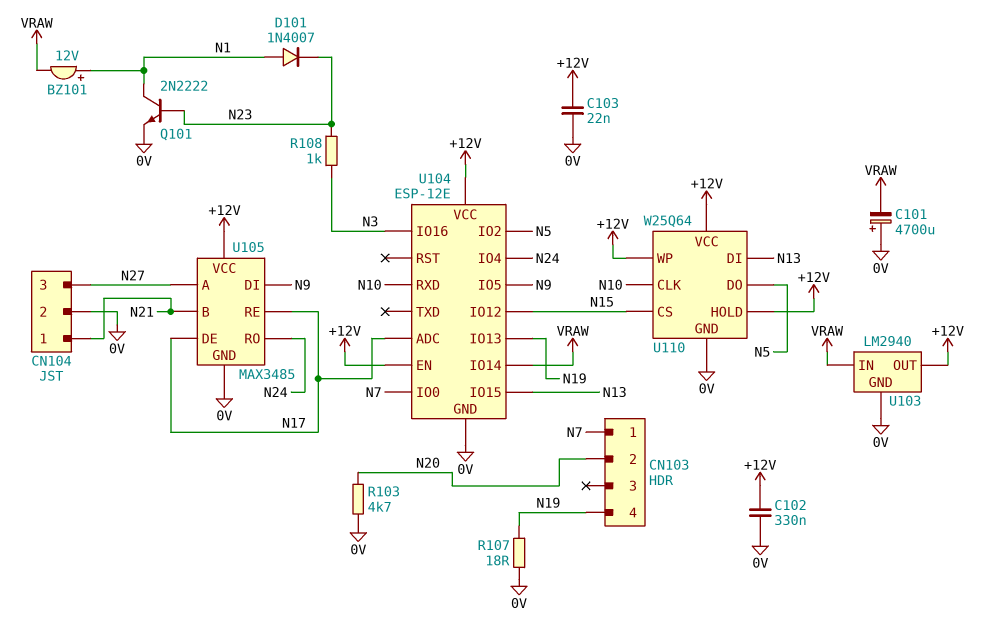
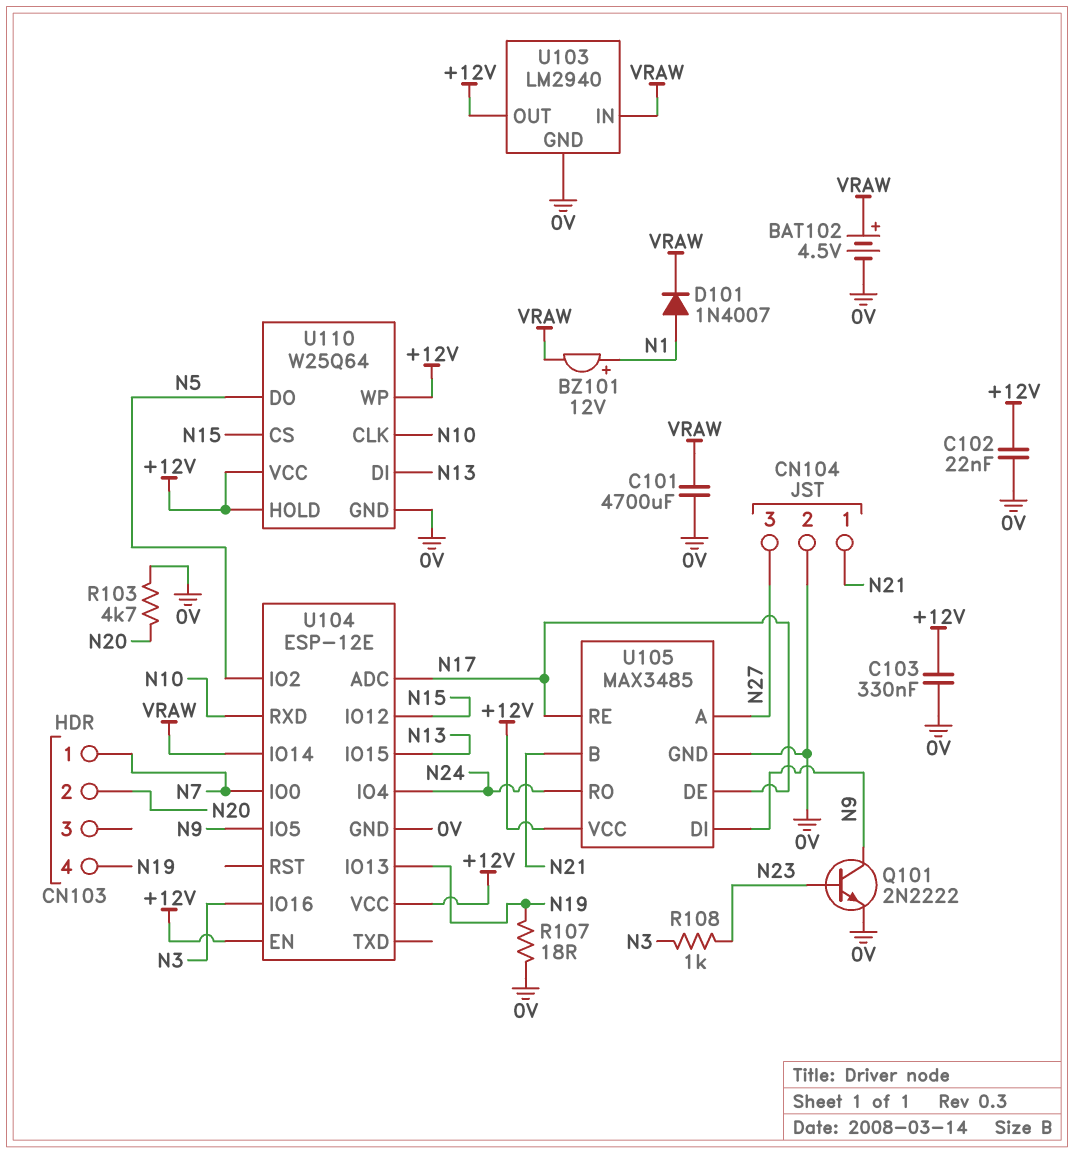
BAT102: none -> 4.5V (plus VRAW, minus 0V)
C101: 4700uF (plus 0V, minus VRAW) -> 4700uF (0V, VRAW)
C102: 330nF (+12V, 0V) -> 22nF (+12V, 0V)
C103: 22nF (+12V, 0V) -> 330nF (+12V, 0V)
D101: diode 1N4007 (A N1, K N23) -> diode 1N4007 (A N1, K VRAW)
Q101: NPN 2N2222 (B N23, C N1, E 0V) -> NPN 2N2222 (B N23, C N9, E 0V)

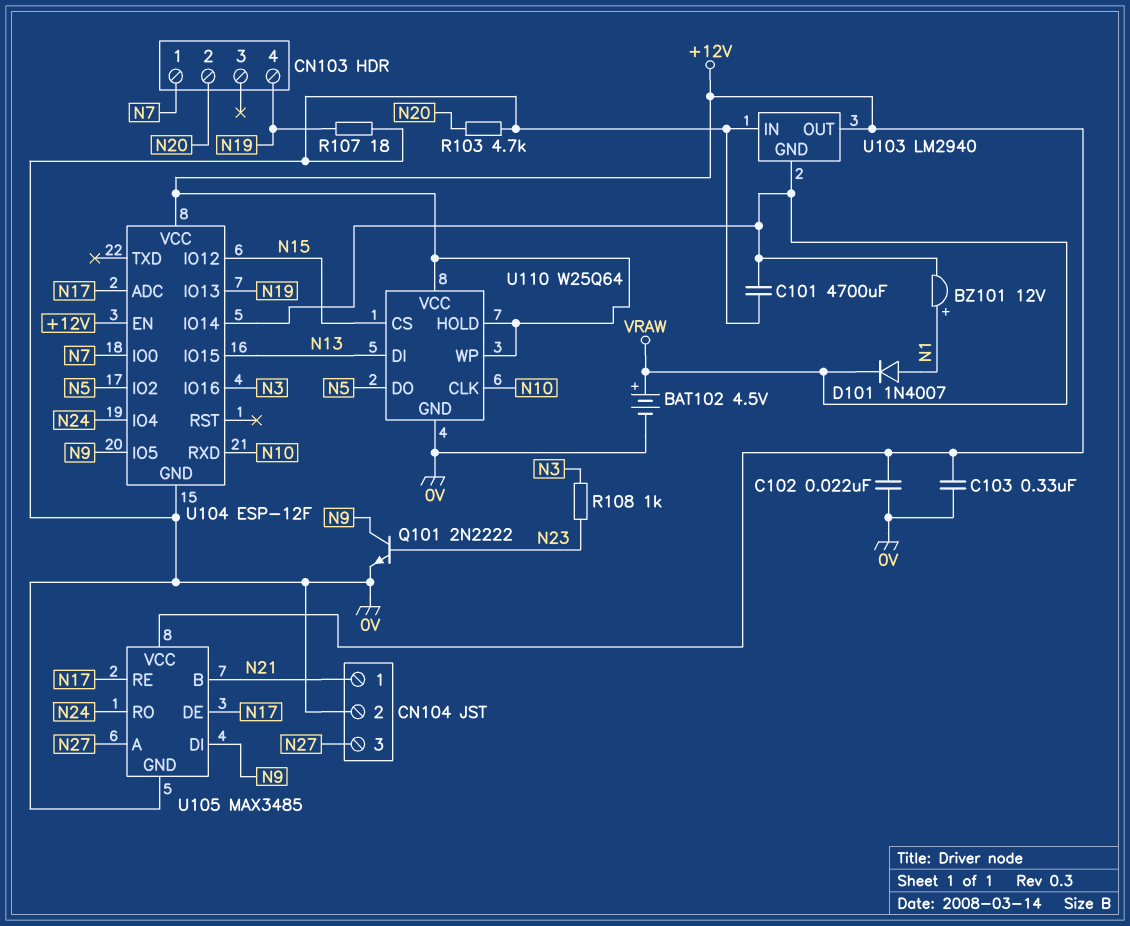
U103 pin GND: 0V -> VRAW
U103 pin IN: VRAW -> 0V
U104: ESP-12E -> ESP-12F

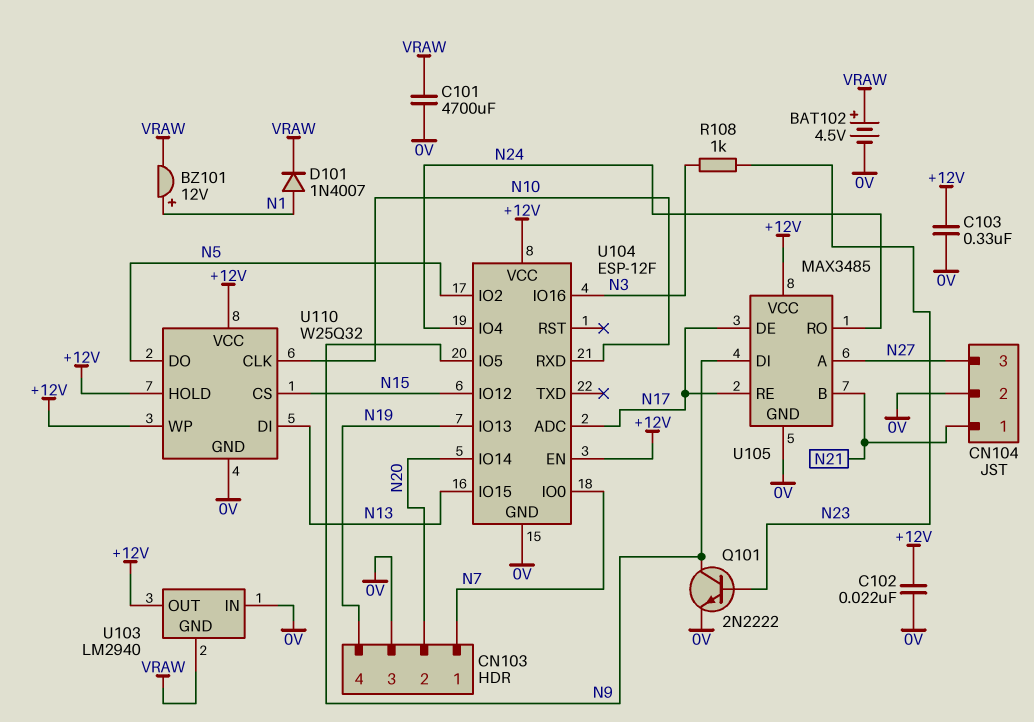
CN103 pin 3: none -> 0V
R103: 4.7k (0V, N20) -> none
R107: 18 (0V, N19) -> none
U104 pin IO14: VRAW -> N20
U110: W25Q64 -> W25Q32

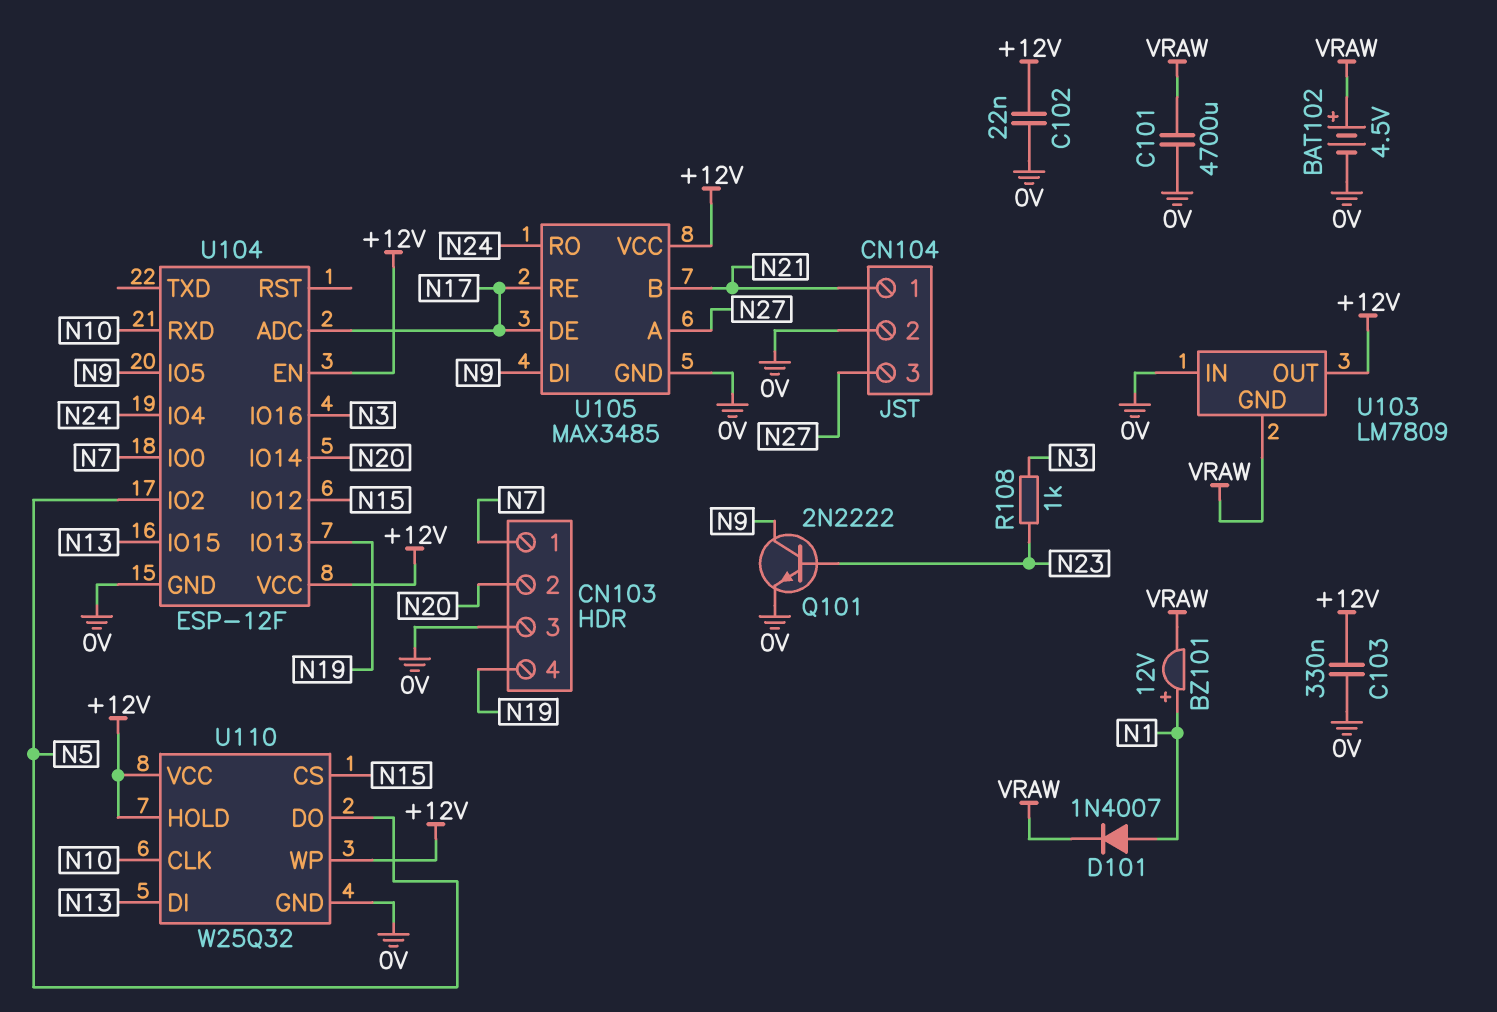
U103: LM2940 -> LM7809

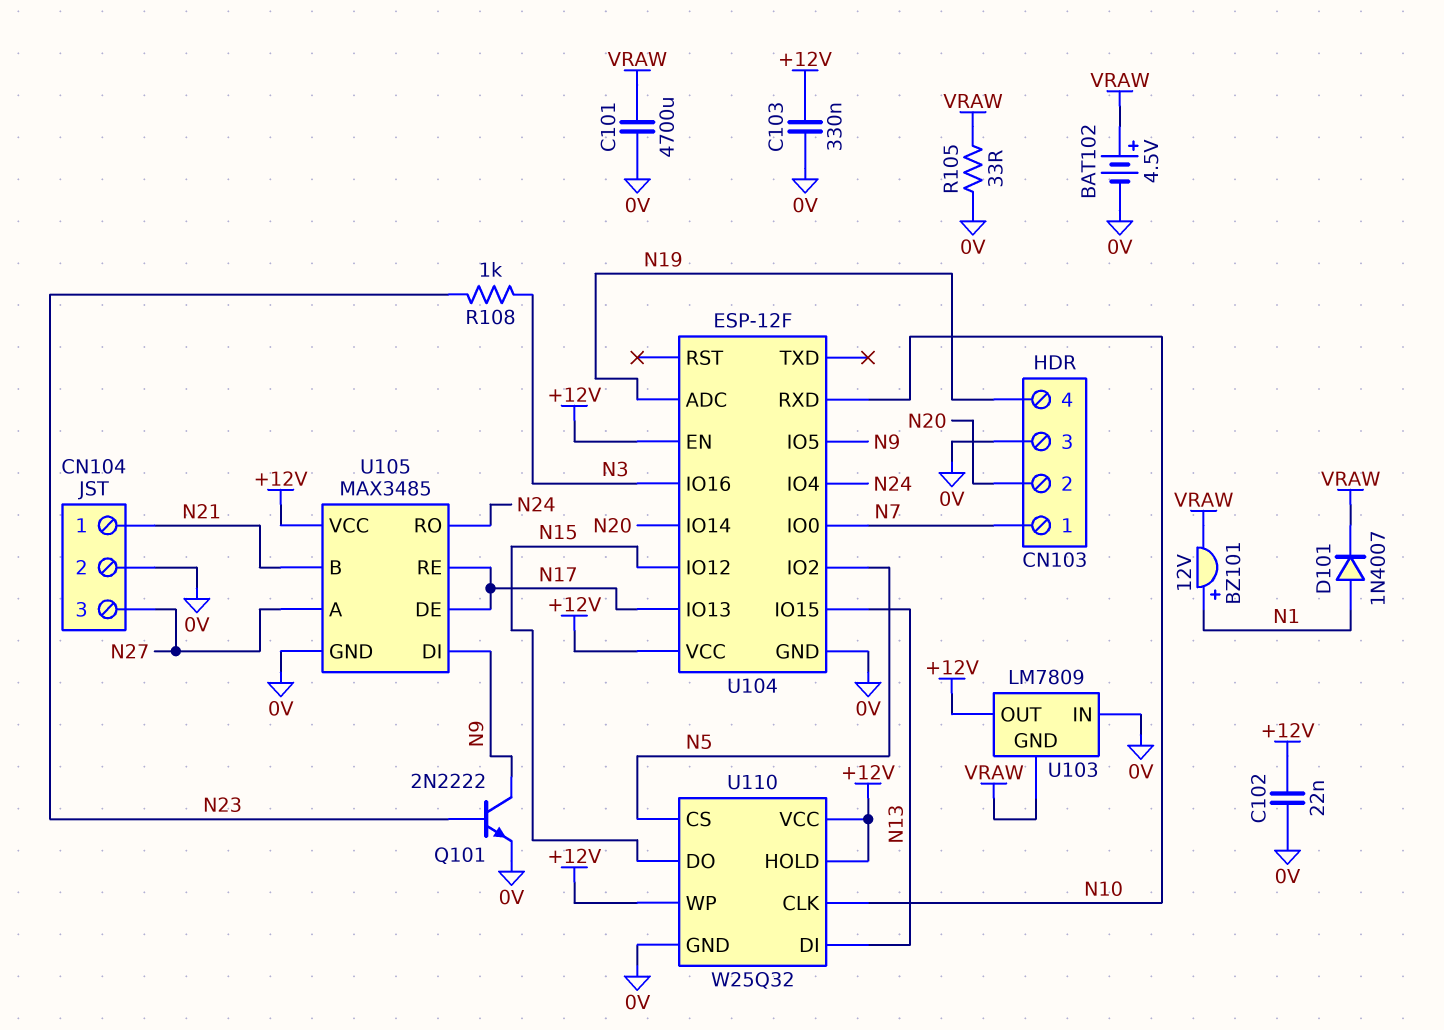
R105: none -> 33 (0V, VRAW)
U104 pin ADC: N17 -> N19
U104 pin IO13: N19 -> N17
U110 pin CS: N15 -> N5
U110 pin DO: N5 -> N15

